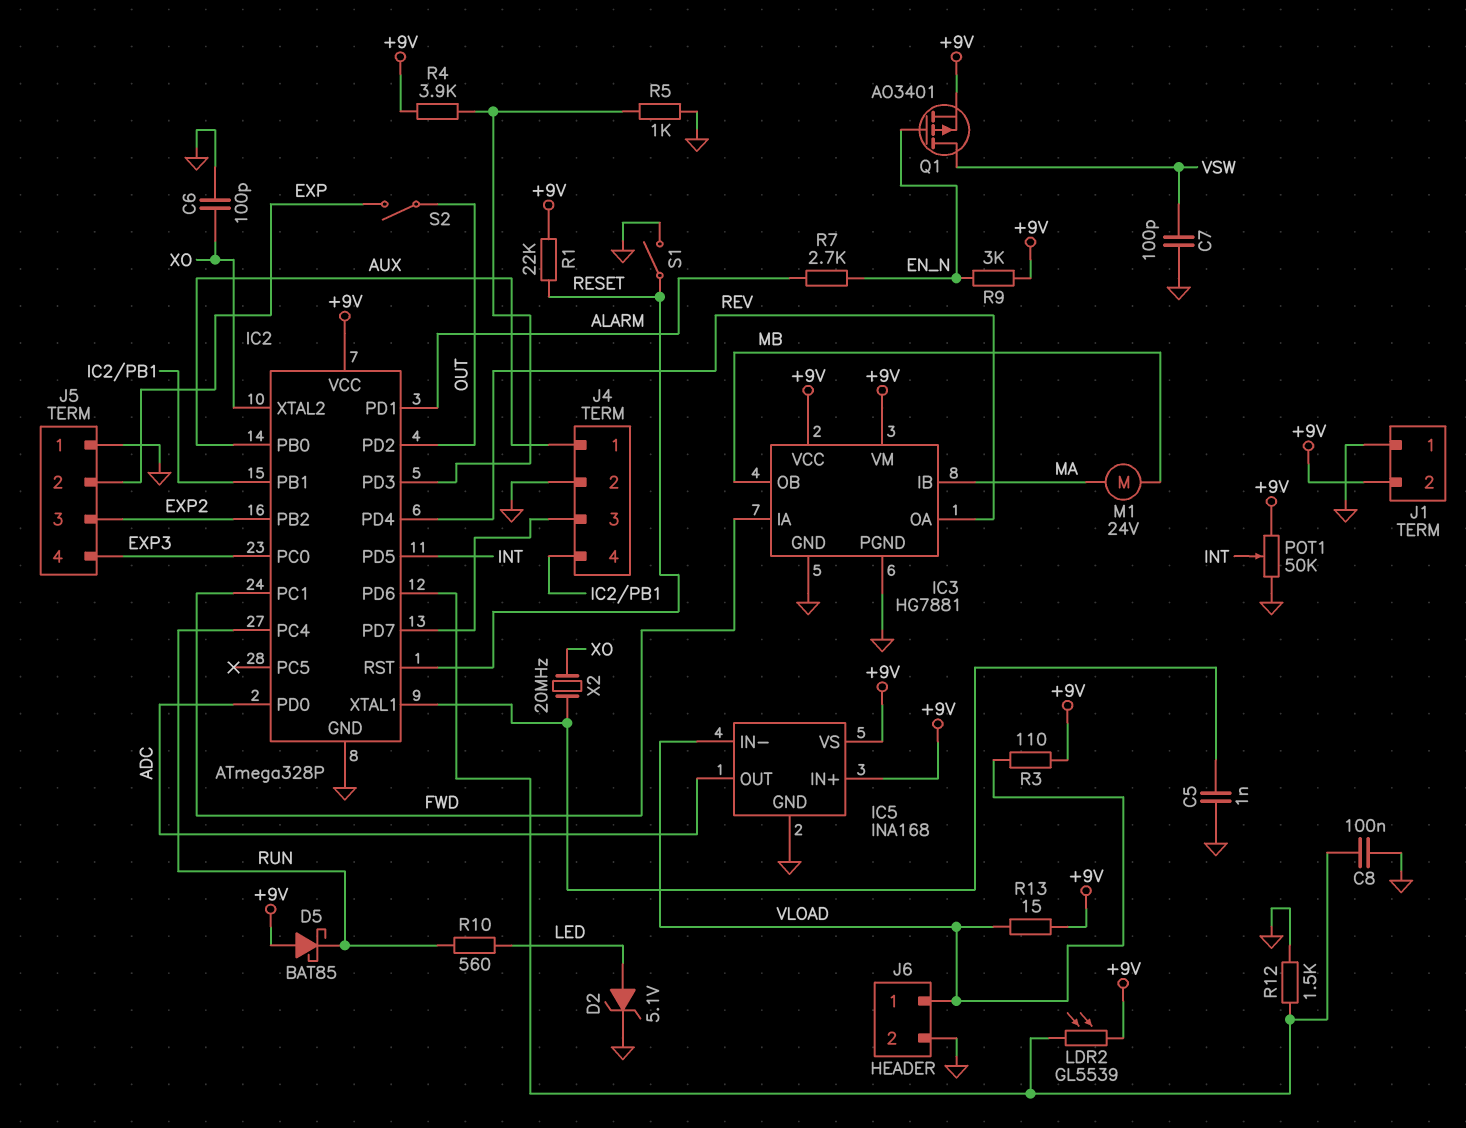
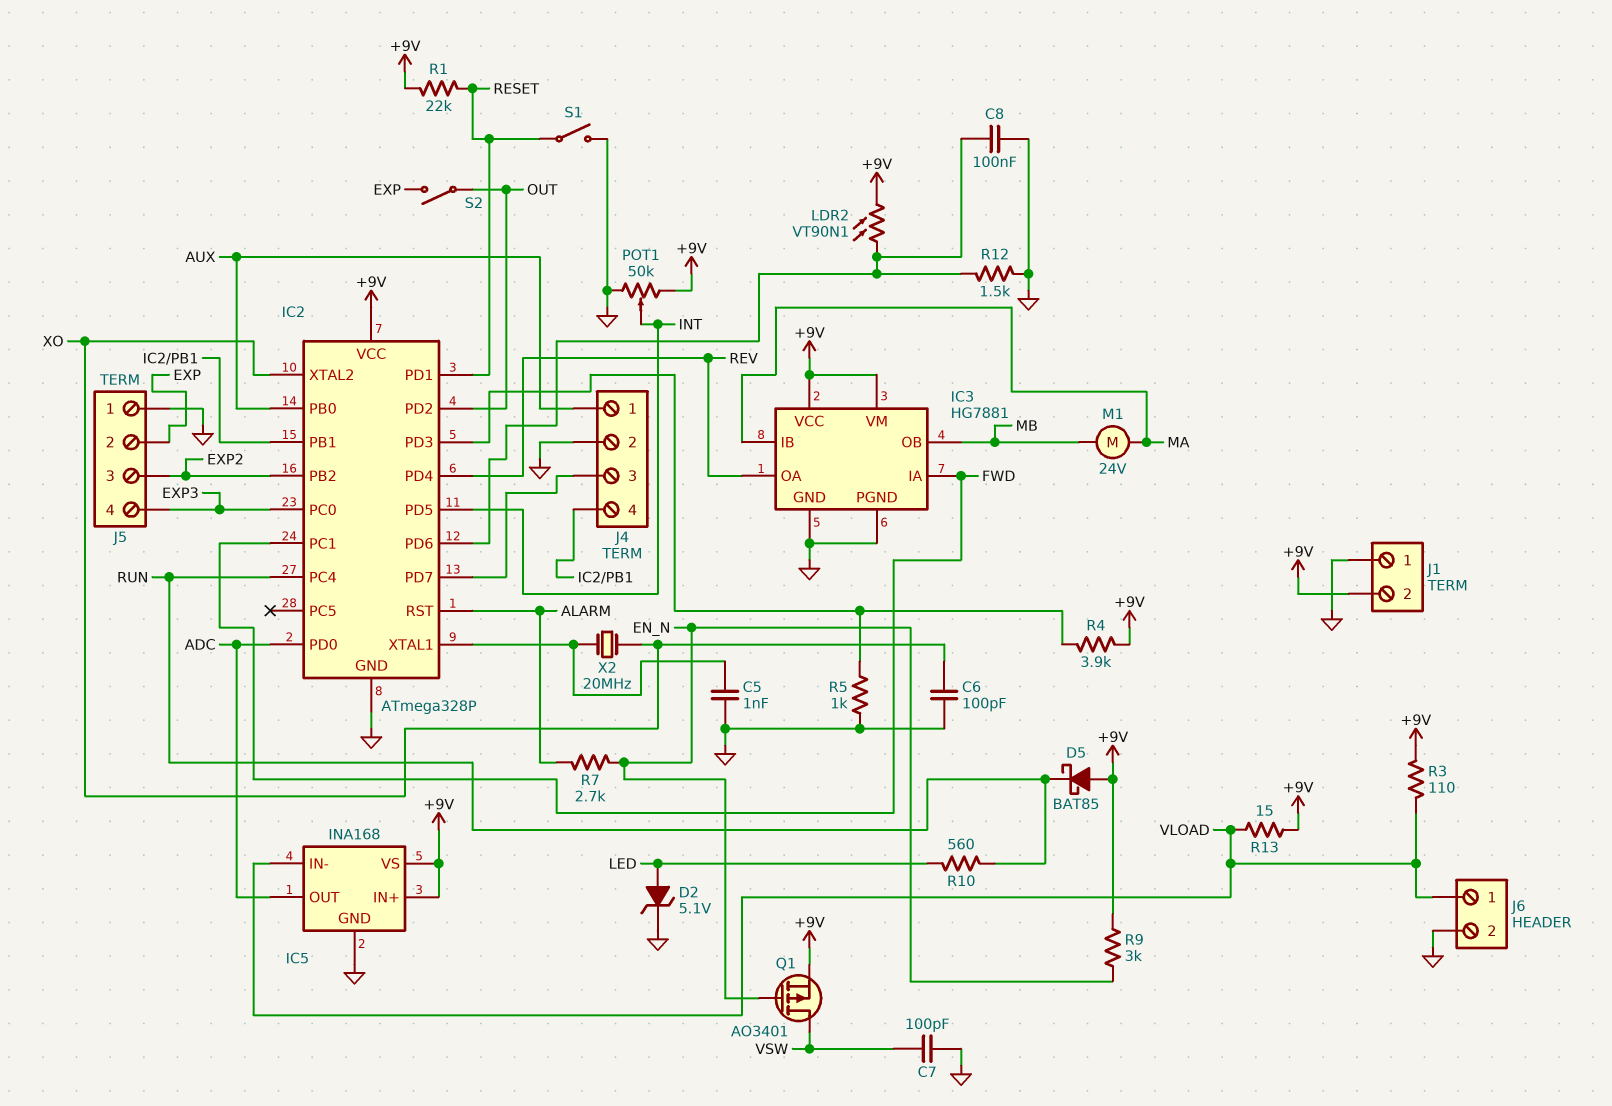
IC2 pin PD1: ALARM -> RESET
IC2 pin RST: RESET -> ALARM
LDR2: GL5539 (+9V, IC2/PD6) -> VT90N1 (+9V, IC2/PD6)

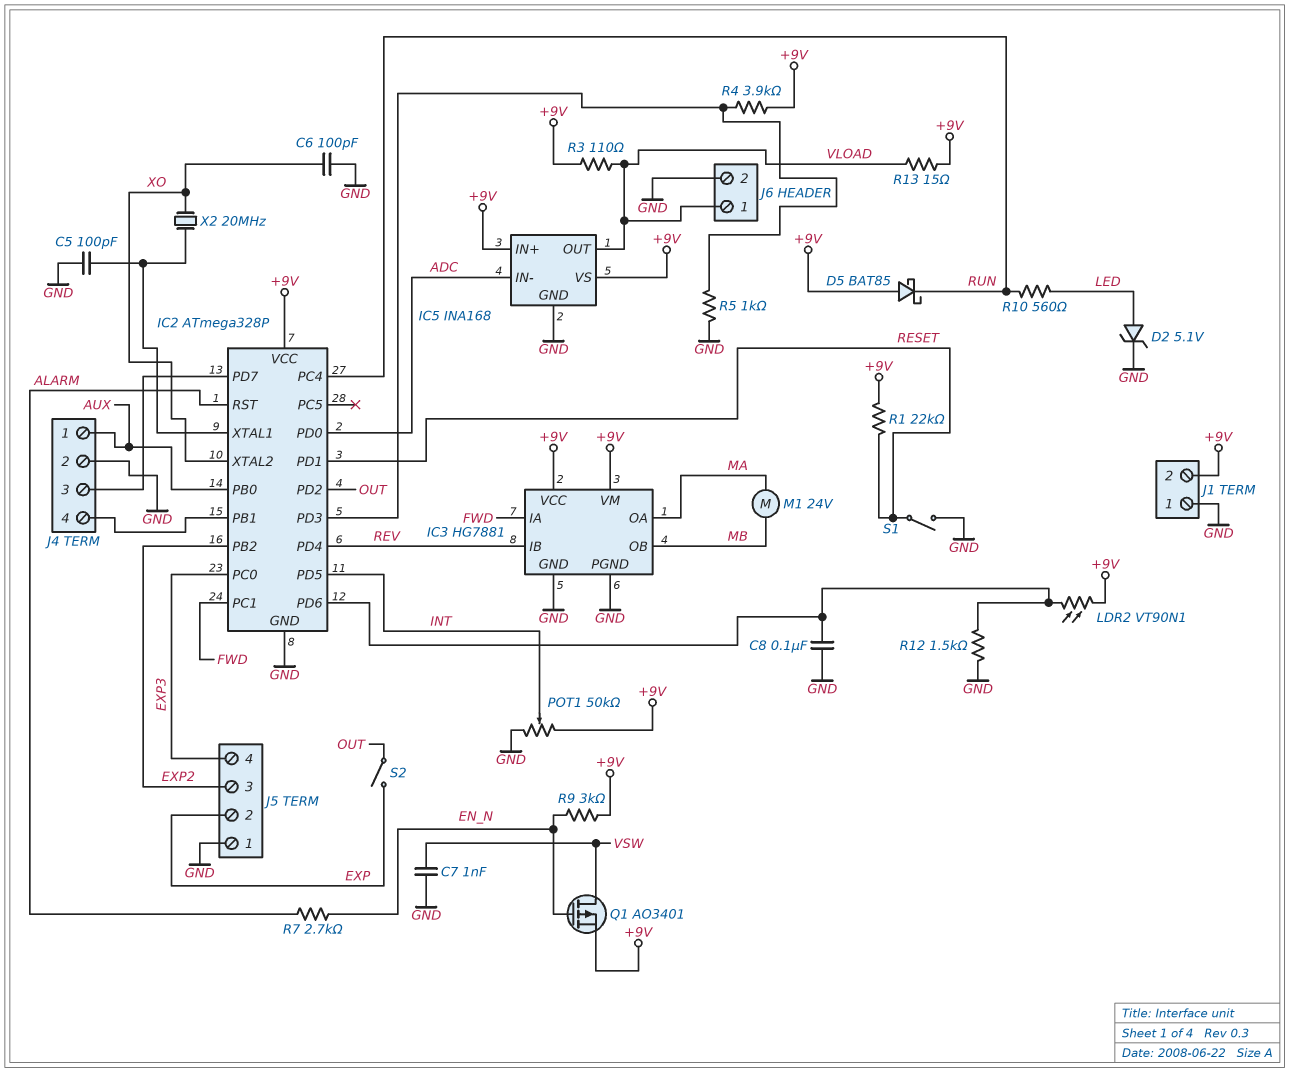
C5: 1nF (GND, IC2/XTAL1) -> 100pF (GND, IC2/XTAL1)
C7: 100pF (GND, VSW) -> 1nF (GND, VSW)
IC3 pin IB: MA -> REV
IC3 pin OA: REV -> MA
IC5 pin IN-: VLOAD -> ADC
IC5 pin OUT: ADC -> VLOAD

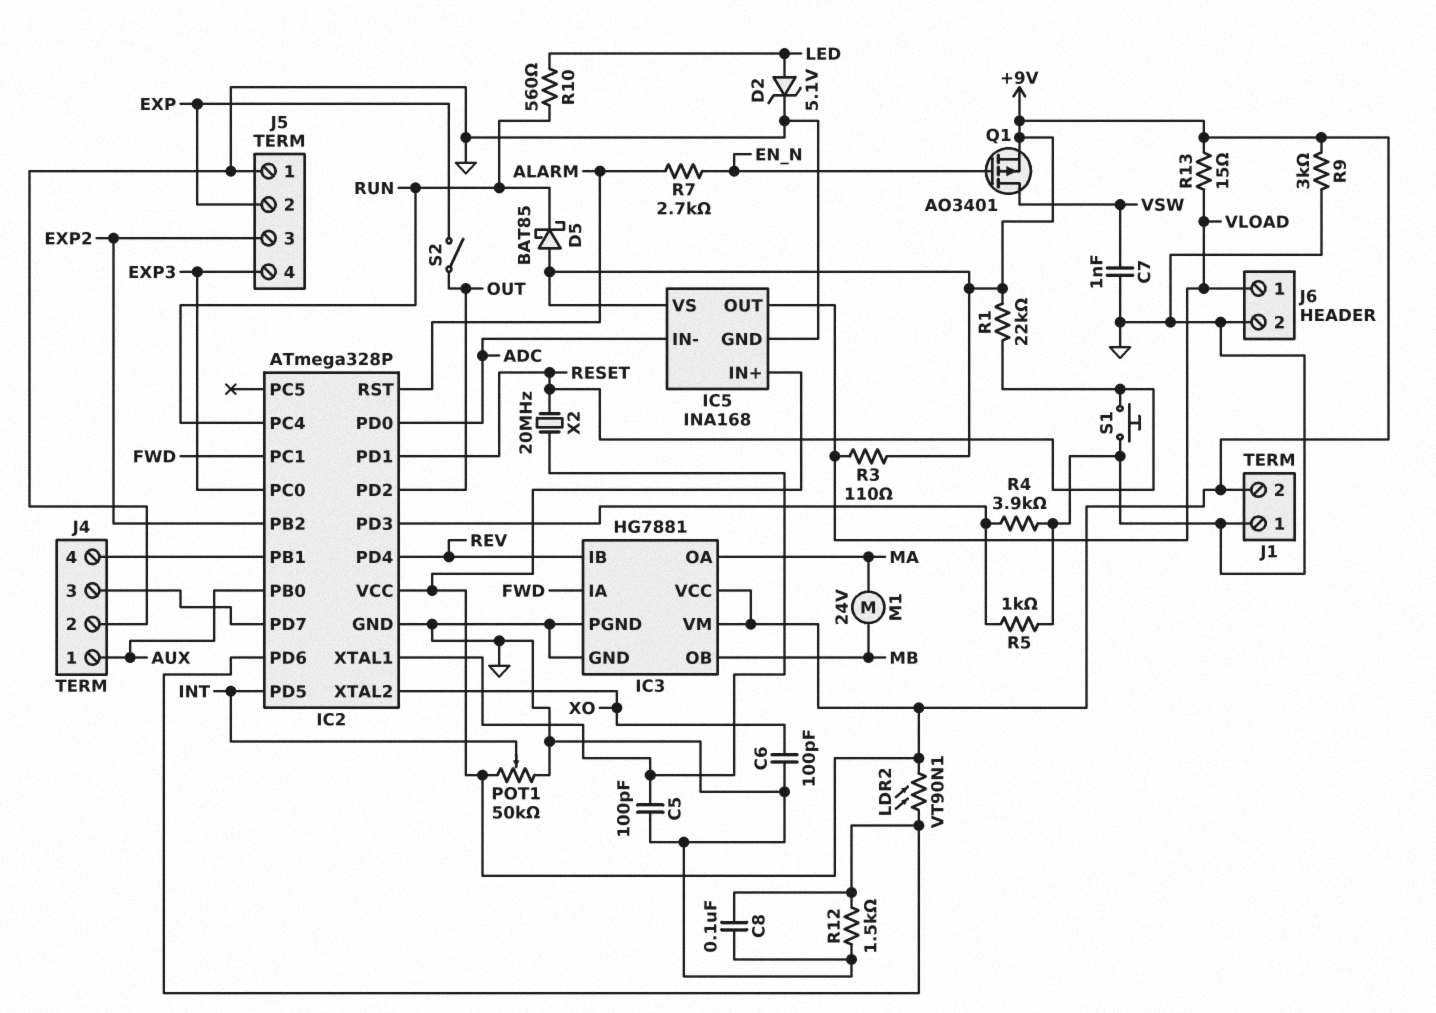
R4: 3.9k (+9V, IC2/PD3) -> 3.9k (GND, IC2/PD3)
R9: 3k (+9V, EN_N) -> 3k (+9V, GND)
S1: switch (GND, RESET) -> button (GND, RESET)
X2: 20MHz (IC2/XTAL1, XO) -> 20MHz (IC2/XTAL1, RESET)

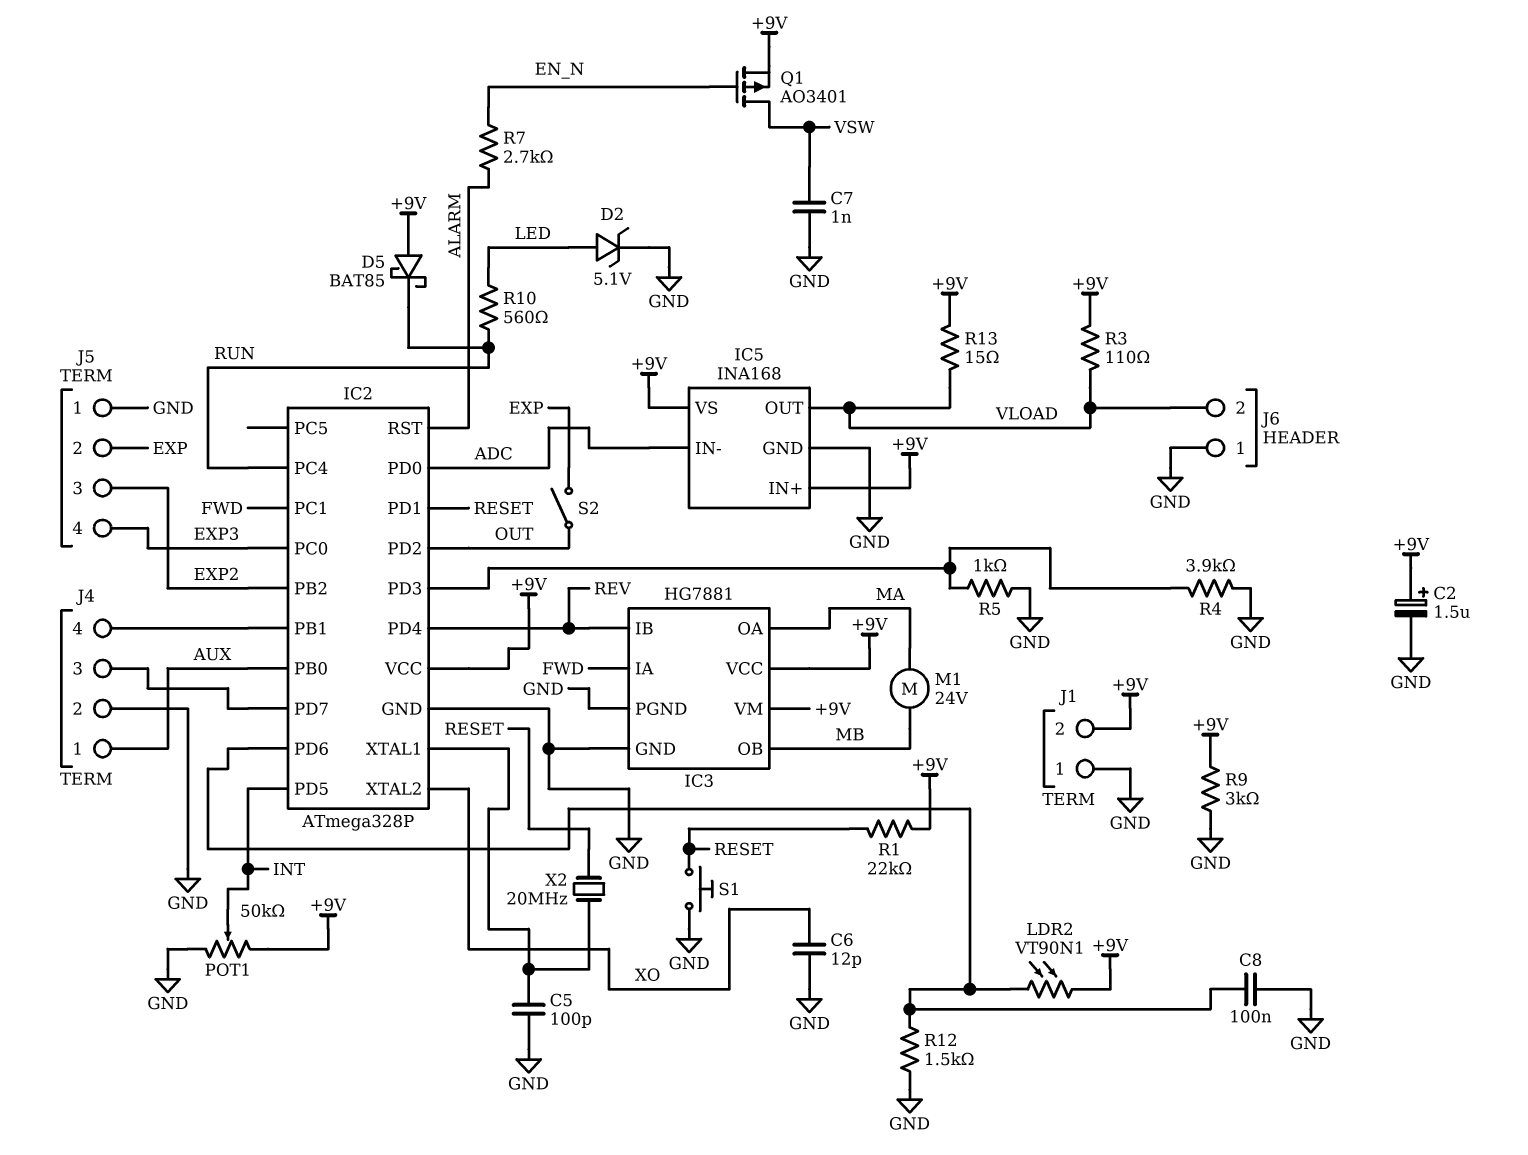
C2: none -> 1.5uF (plus +9V, minus GND)
C6: 100pF (GND, XO) -> 12pF (GND, XO)
J6 pin 1: VLOAD -> GND
J6 pin 2: GND -> VLOAD

